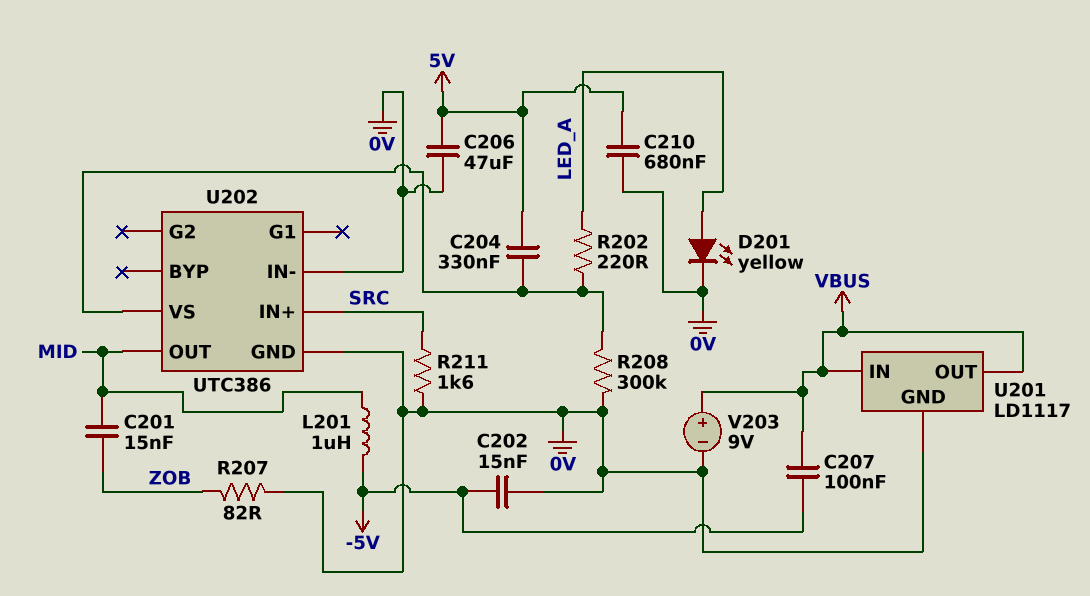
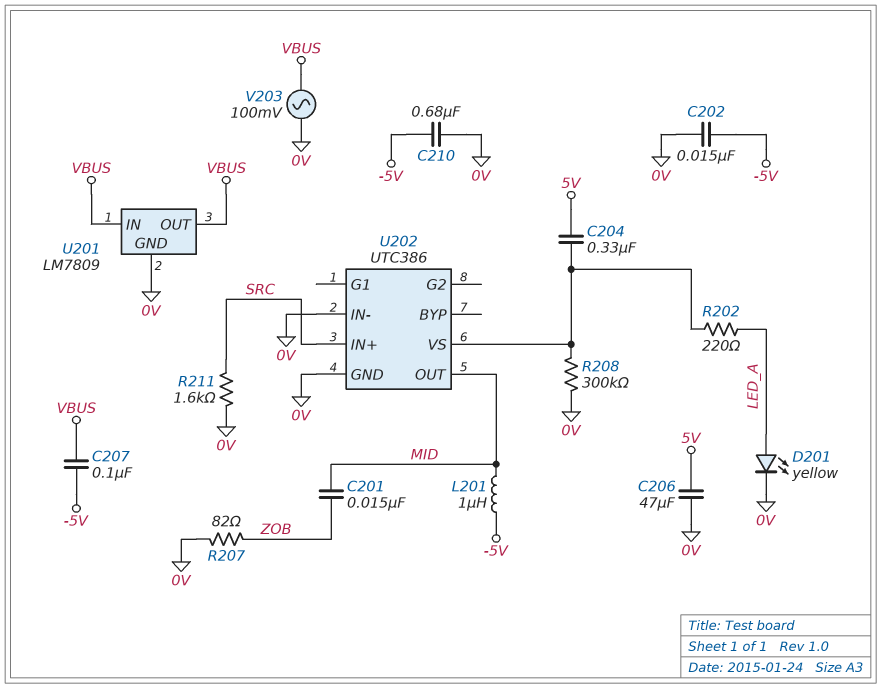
C210: 680nF (0V, 5V) -> 680nF (-5V, 0V)
U201: LD1117 -> LM7809
V203: 9V (plus VBUS, minus 0V) -> AC 100mV (0V, VBUS)

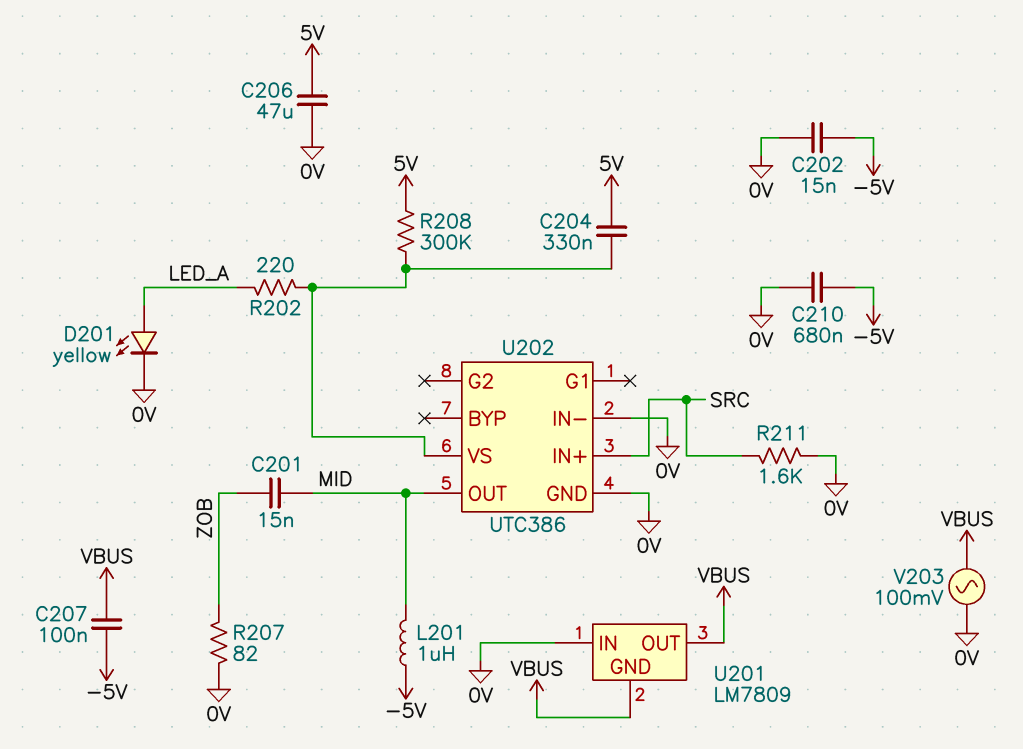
R208: 300k (0V, U202/VS) -> 300k (5V, U202/VS)
U201 pin GND: 0V -> VBUS
U201 pin IN: VBUS -> 0V

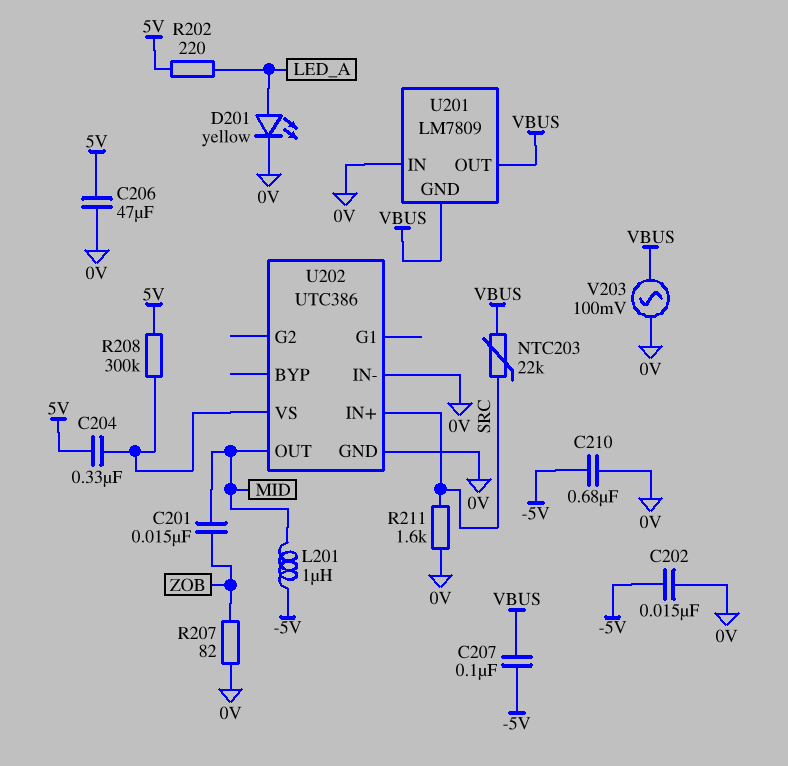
NTC203: none -> 22k (SRC, VBUS)
R202: 220 (LED_A, U202/VS) -> 220 (5V, LED_A)

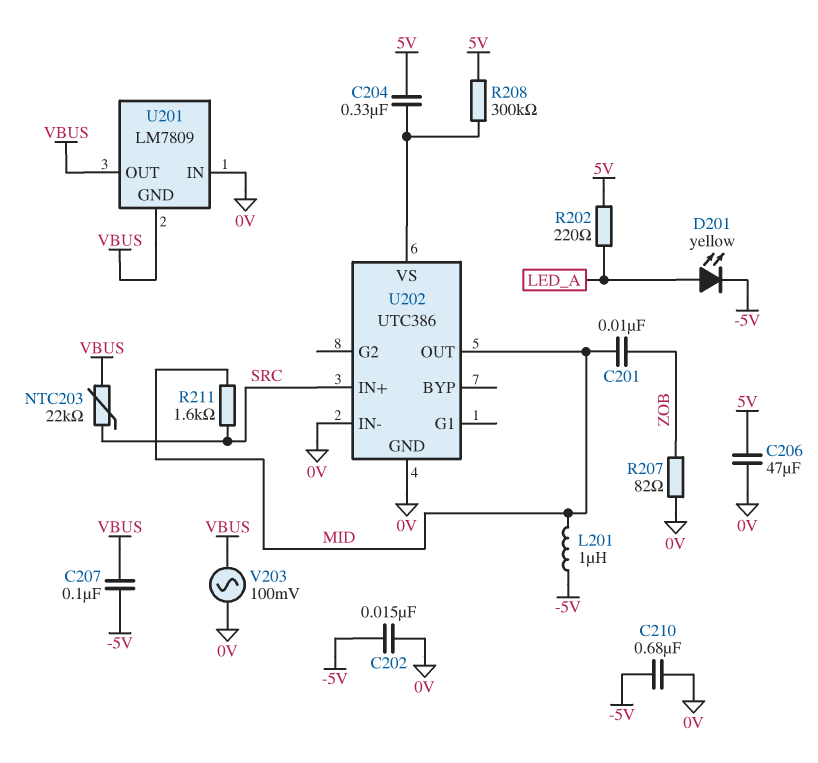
C201: 15nF (MID, ZOB) -> 10nF (MID, ZOB)
D201: LED yellow (A LED_A, K 0V) -> LED yellow (A LED_A, K -5V)
R211: 1.6k (0V, SRC) -> 1.6k (MID, SRC)

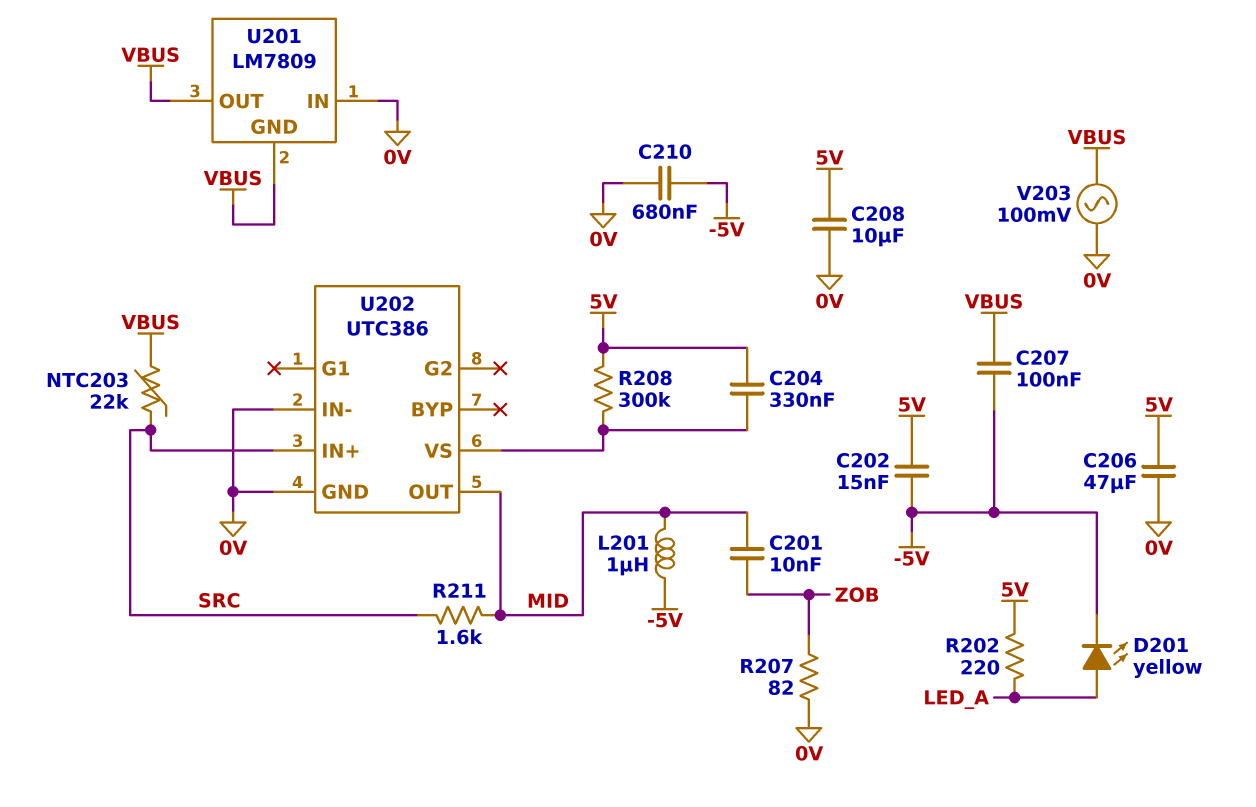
C202: 15nF (-5V, 0V) -> 15nF (-5V, 5V)
C208: none -> 10uF (0V, 5V)

